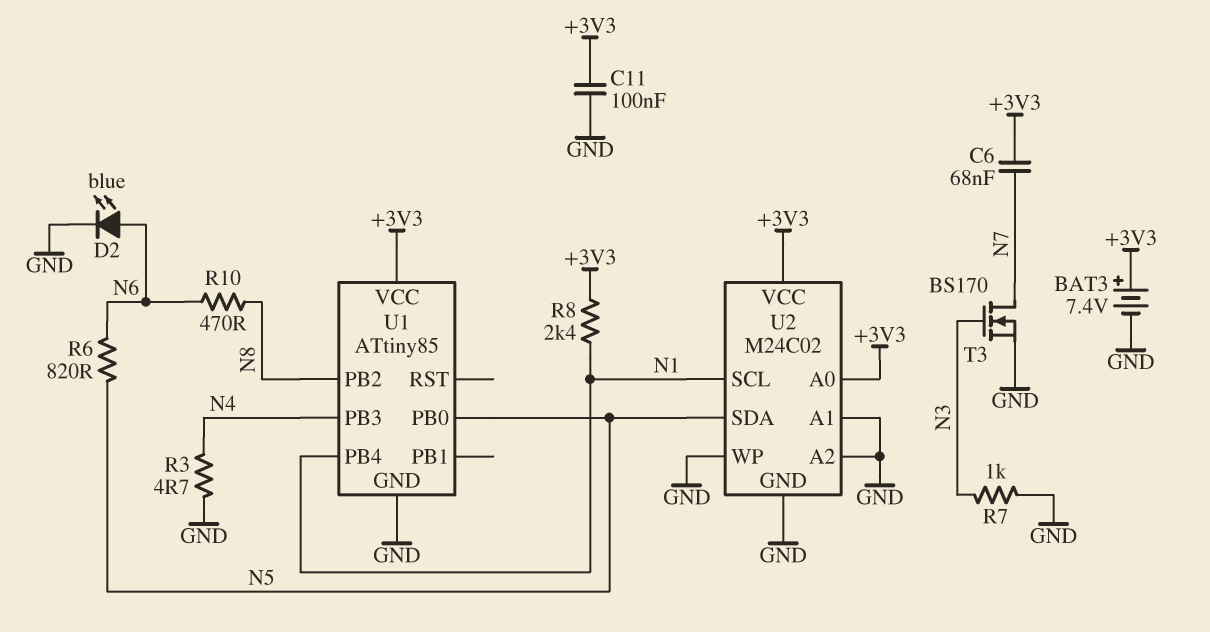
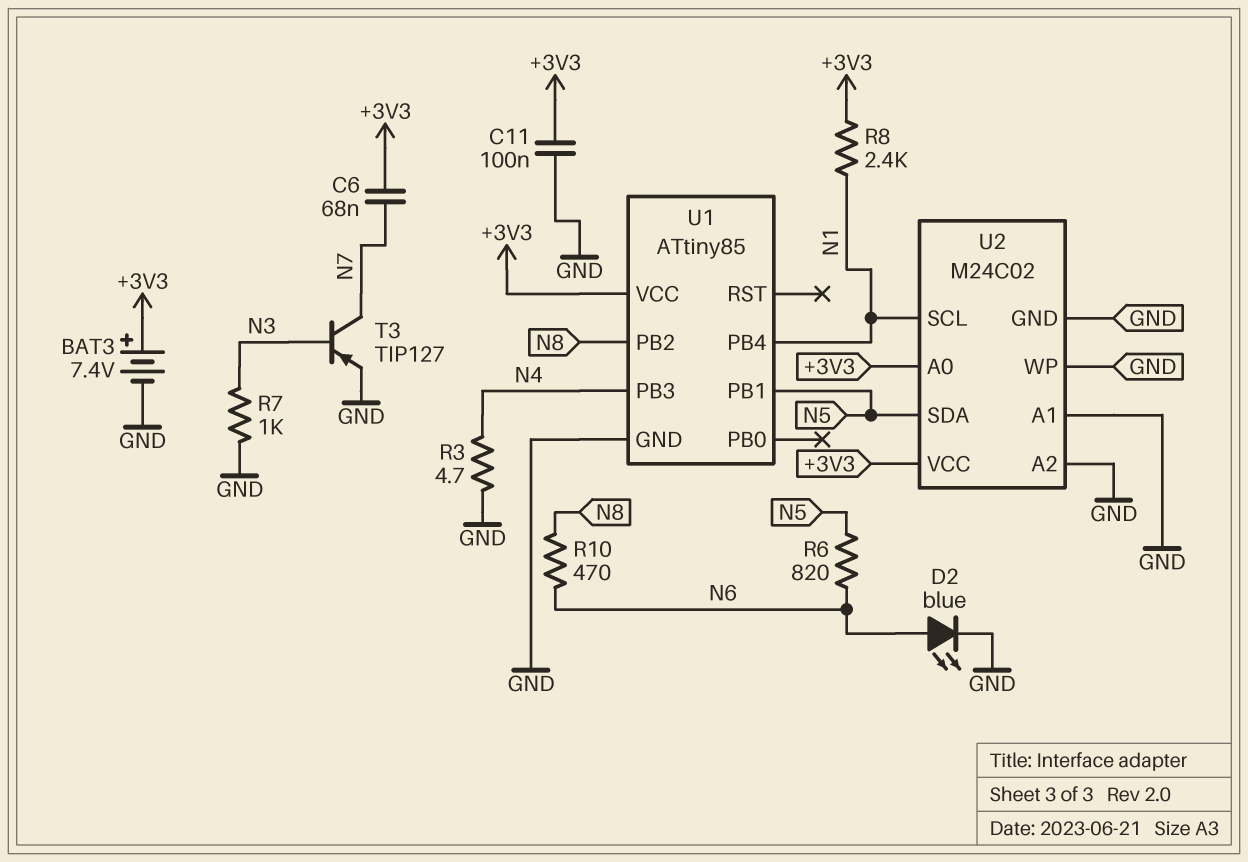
T3: NMOS BS170 (G N3, D N7, S GND) -> PNP TIP127 (B N3, C N7, E GND)
U1 pin PB0: N5 -> none
U1 pin PB1: none -> N5

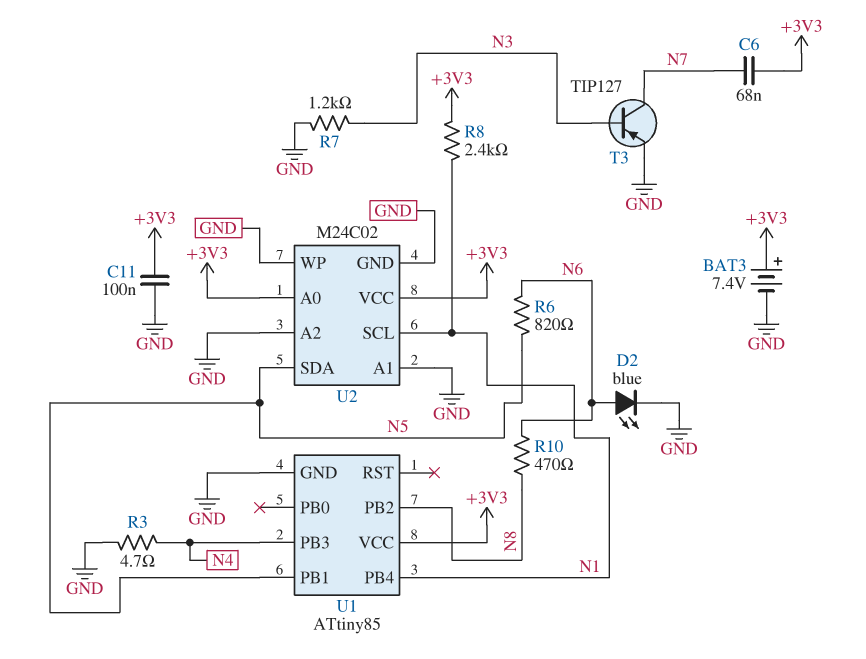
R7: 1k (GND, N3) -> 1.2k (GND, N3)

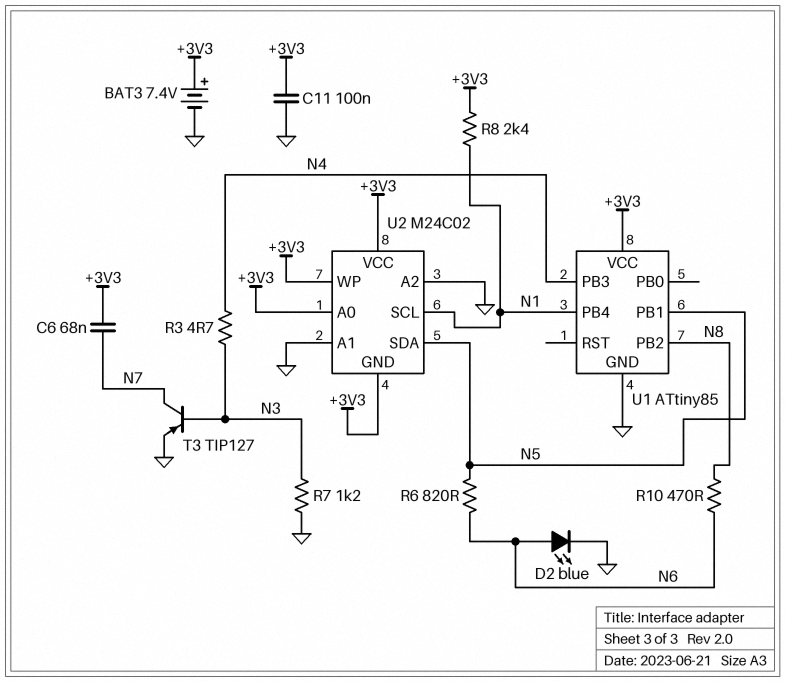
R3: 4.7 (GND, N4) -> 4.7 (N3, N4)
U2 pin GND: GND -> +3V3
U2 pin WP: GND -> +3V3

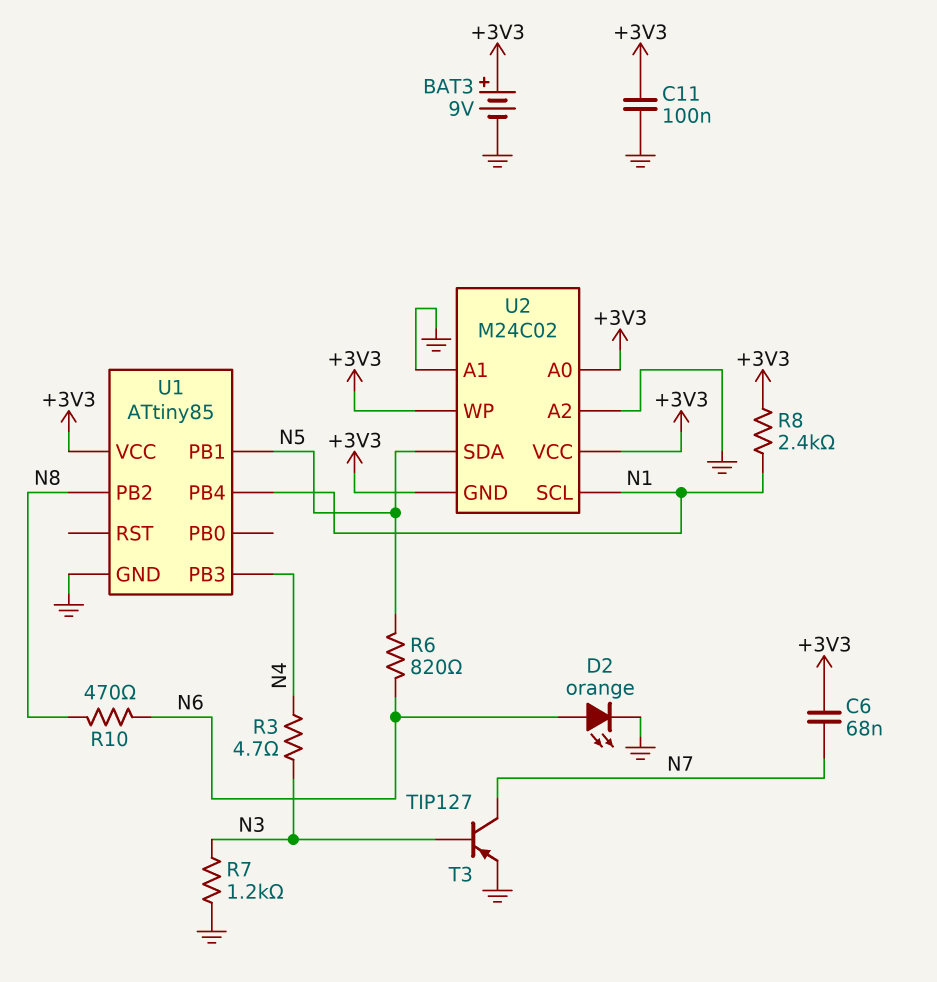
BAT3: 7.4V (plus +3V3, minus GND) -> 9V (plus +3V3, minus GND)
D2: LED blue (A N6, K GND) -> LED orange (A N6, K GND)

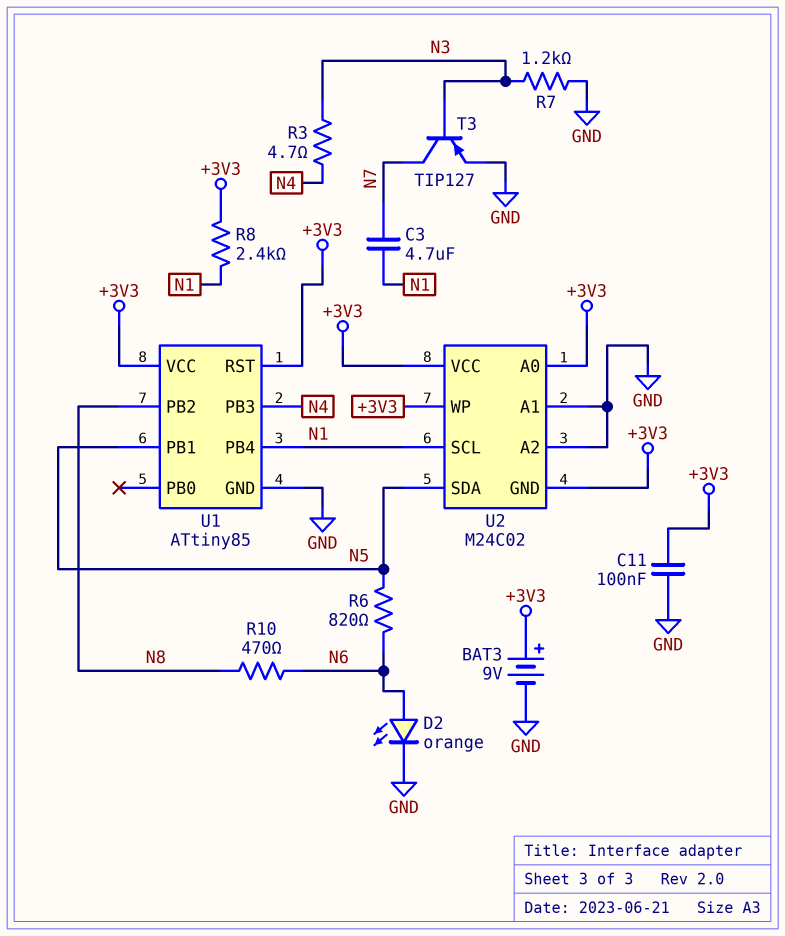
C3: none -> 4.7uF (N1, N7)
C6: 68nF (+3V3, N7) -> none
U1 pin RST: none -> +3V3

